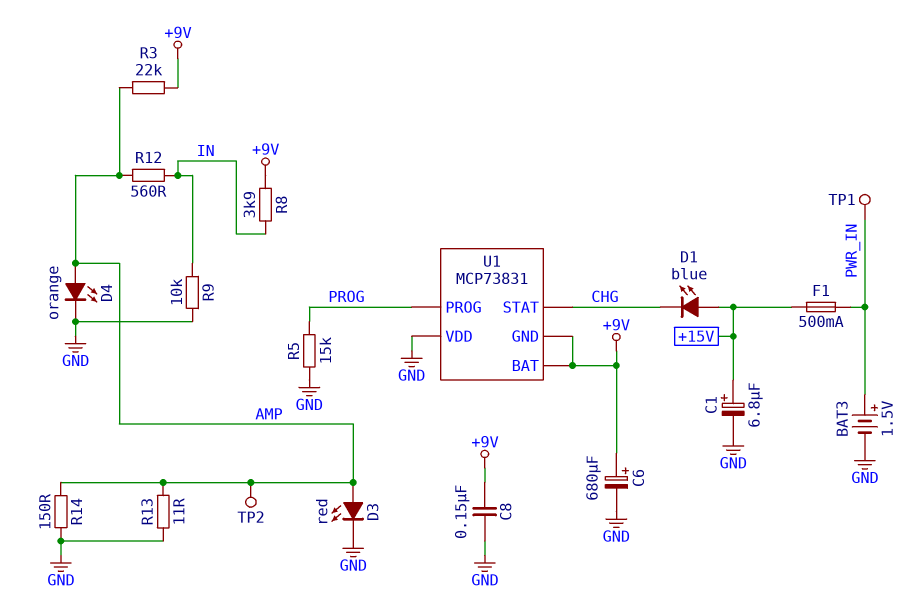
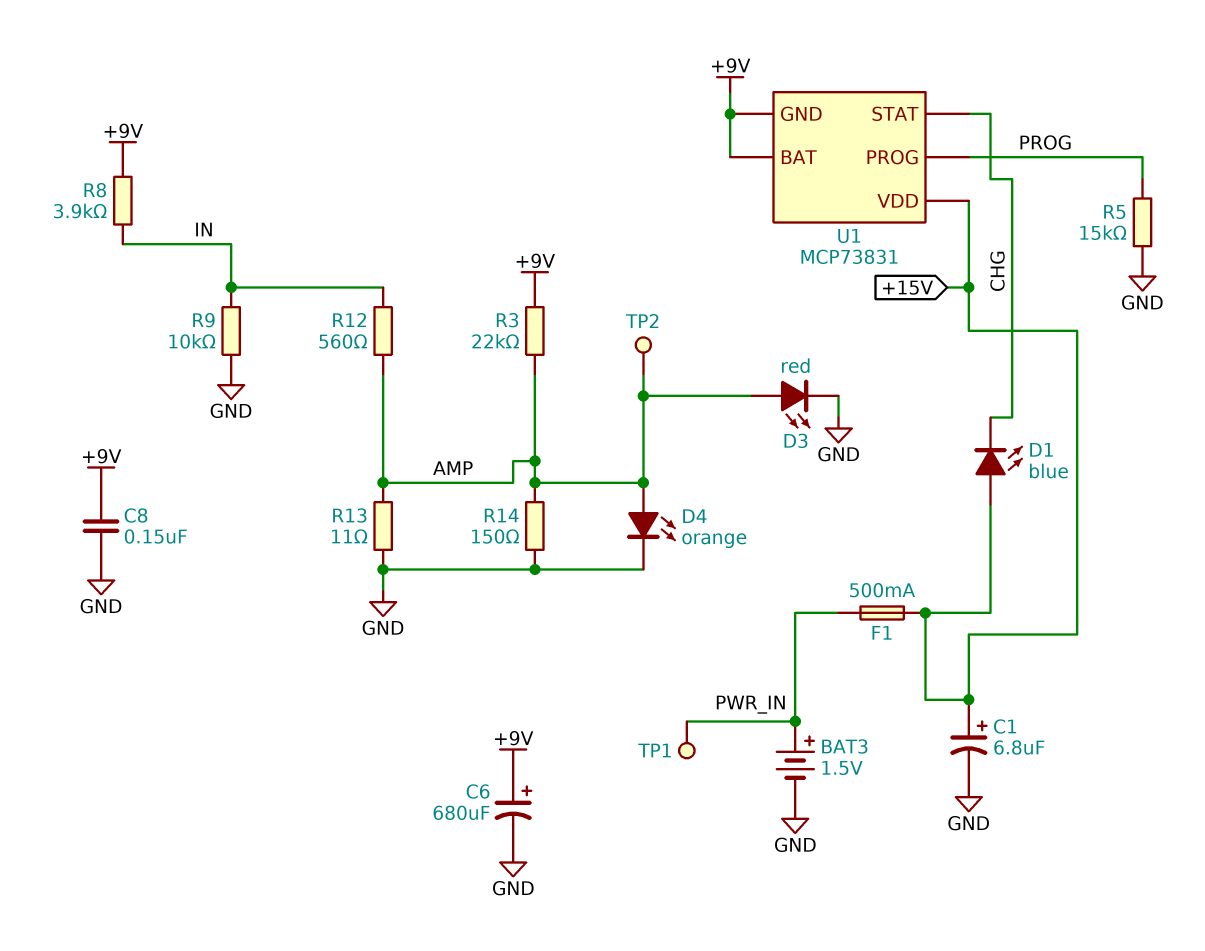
U1 pin VDD: GND -> +15V

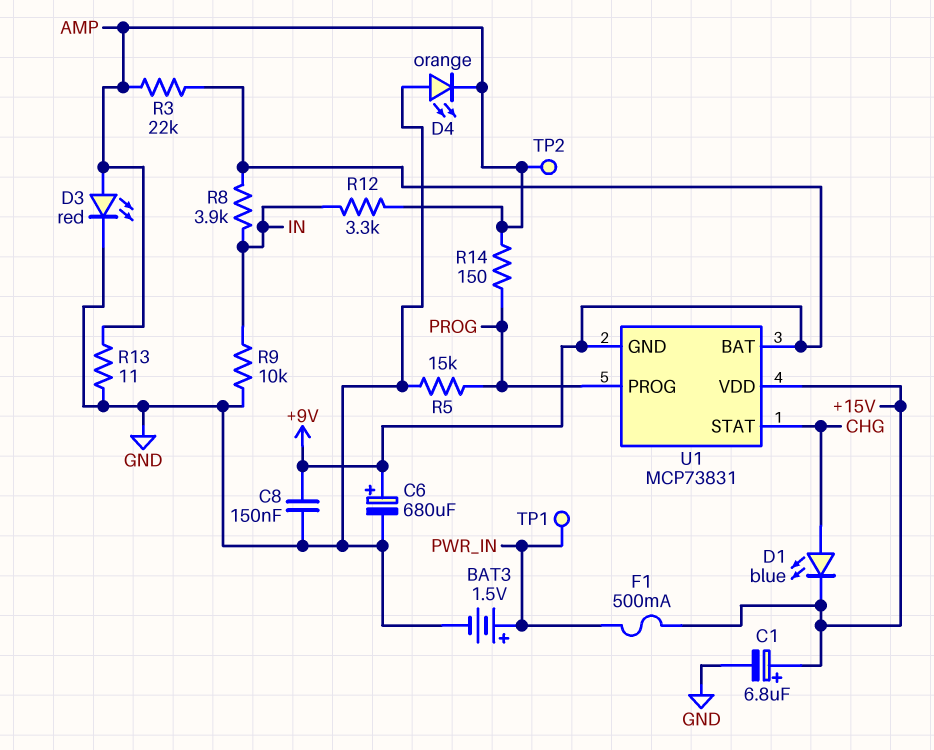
D1: LED blue (A +15V, K CHG) -> LED blue (A CHG, K +15V)
D4: LED orange (A AMP, K GND) -> LED orange (A GND, K AMP)
R12: 560 (AMP, IN) -> 3.3k (AMP, IN)
R14: 150 (AMP, GND) -> 150 (AMP, PROG)

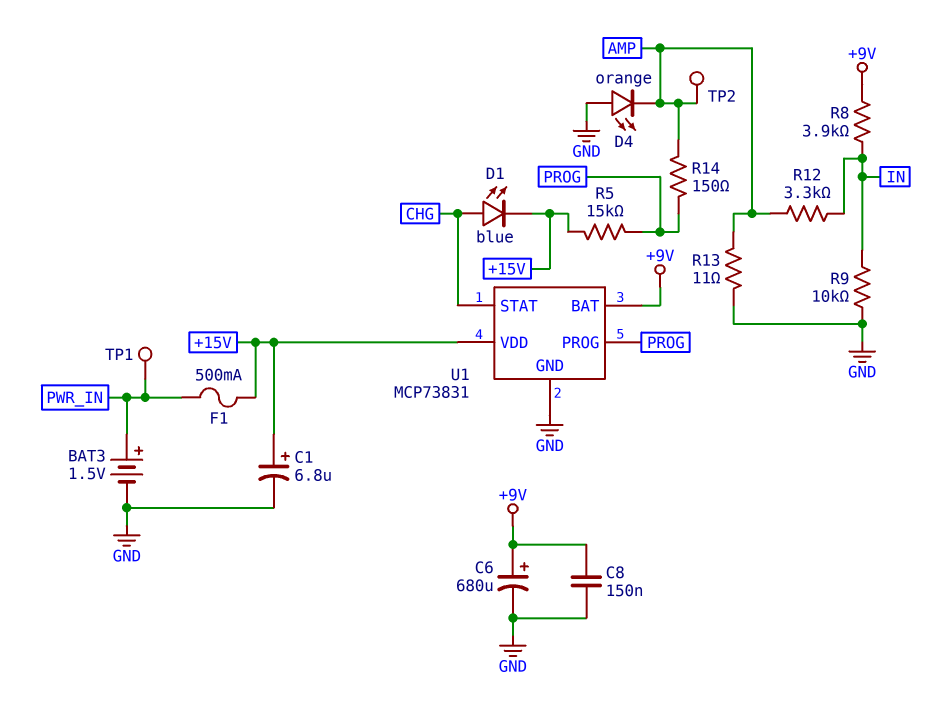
D3: LED red (A AMP, K GND) -> none
R3: 22k (+9V, AMP) -> none
R5: 15k (GND, PROG) -> 15k (+15V, PROG)
U1 pin GND: +9V -> GND

